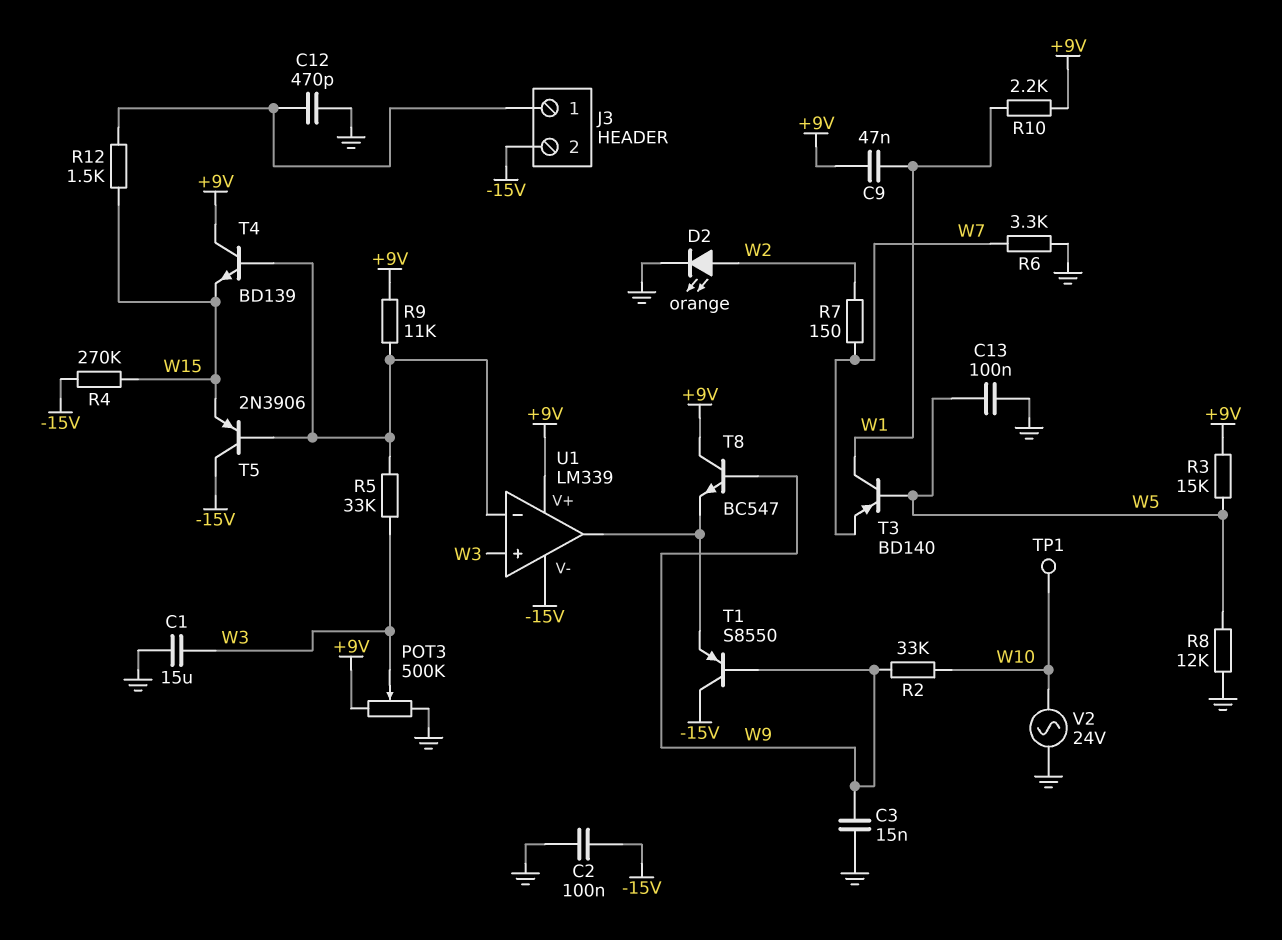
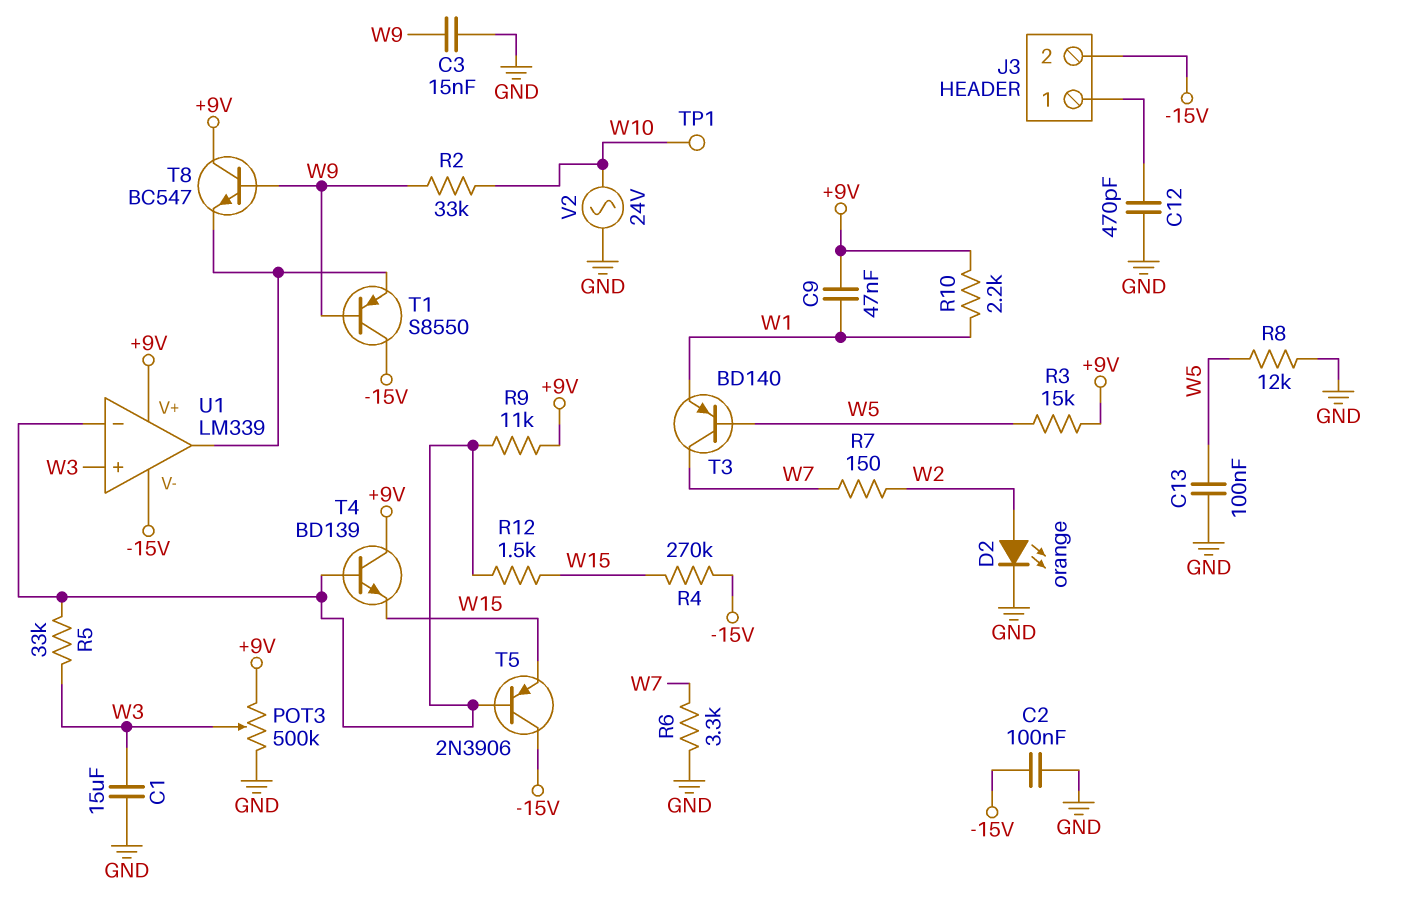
R12: 1.5k (J3/1, W15) -> 1.5k (U1/in-, W15)
T3: PNP BD140 (B W5, C W1, E W7) -> PNP BD140 (B W5, C W7, E W1)

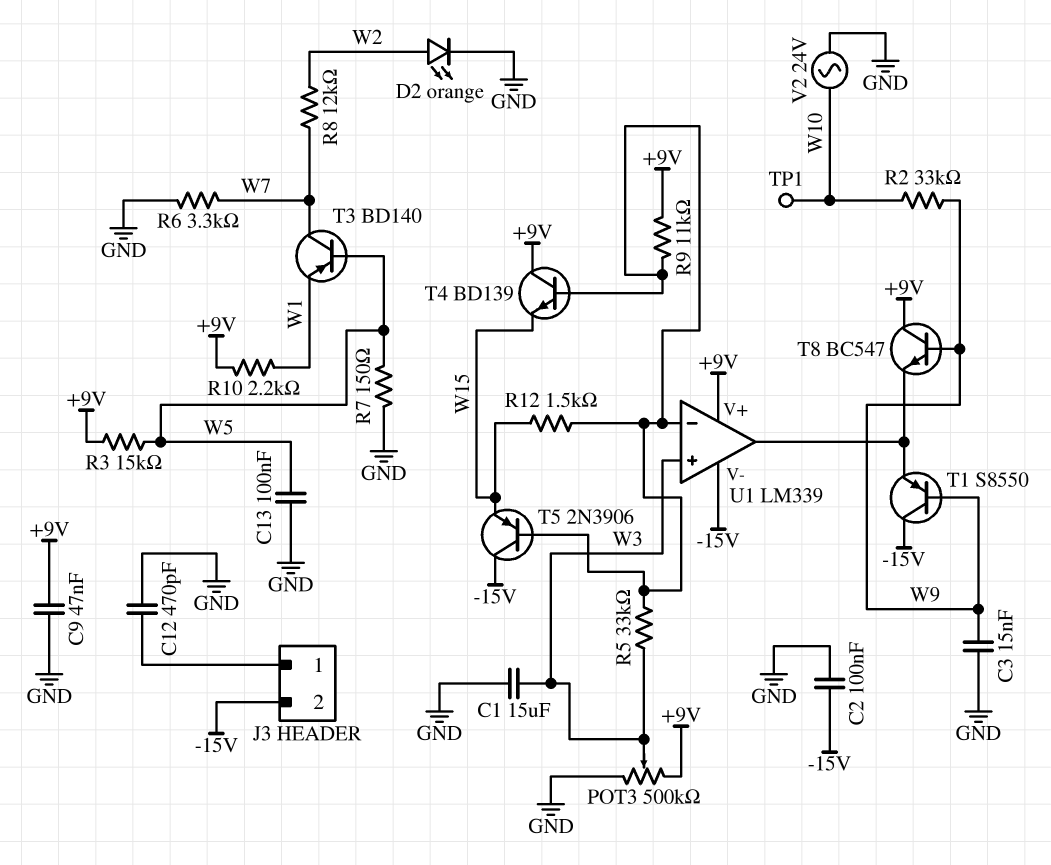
C9: 47nF (+9V, W1) -> 47nF (+9V, GND)
R4: 270k (-15V, W15) -> none
R7: 150 (W2, W7) -> 150 (GND, W5)
R8: 12k (GND, W5) -> 12k (W2, W7)

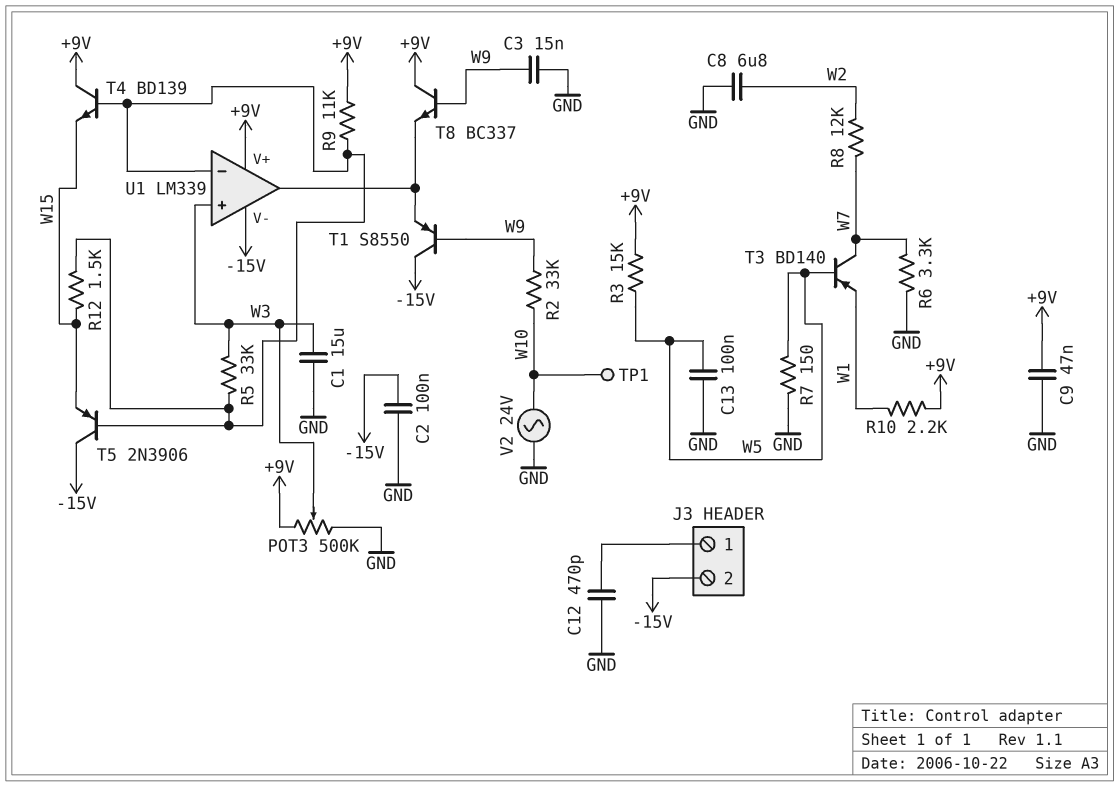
C8: none -> 6.8uF (GND, W2)
D2: LED orange (A W2, K GND) -> none
T8: NPN BC547 (B W9, C +9V, E U1/out) -> NPN BC337 (B W9, C +9V, E U1/out)

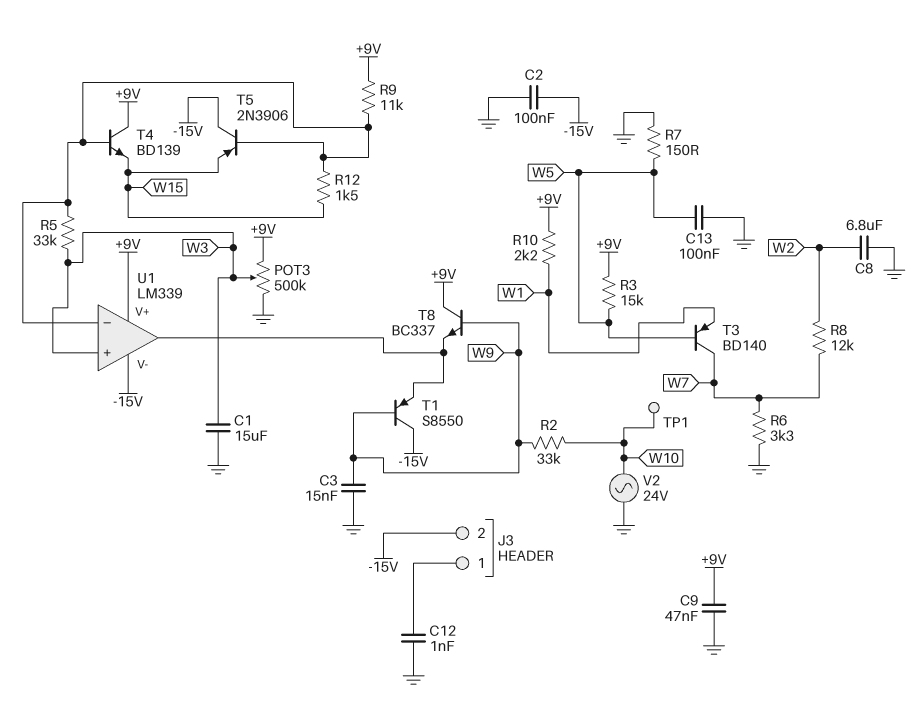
C12: 470pF (GND, J3/1) -> 1nF (GND, J3/1)

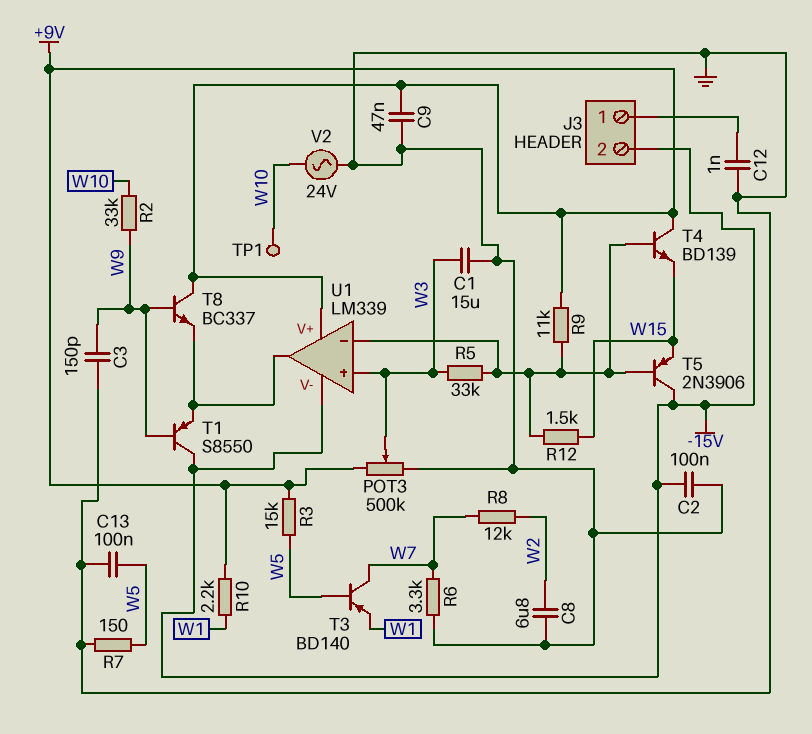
C3: 15nF (GND, W9) -> 150pF (GND, W9)

